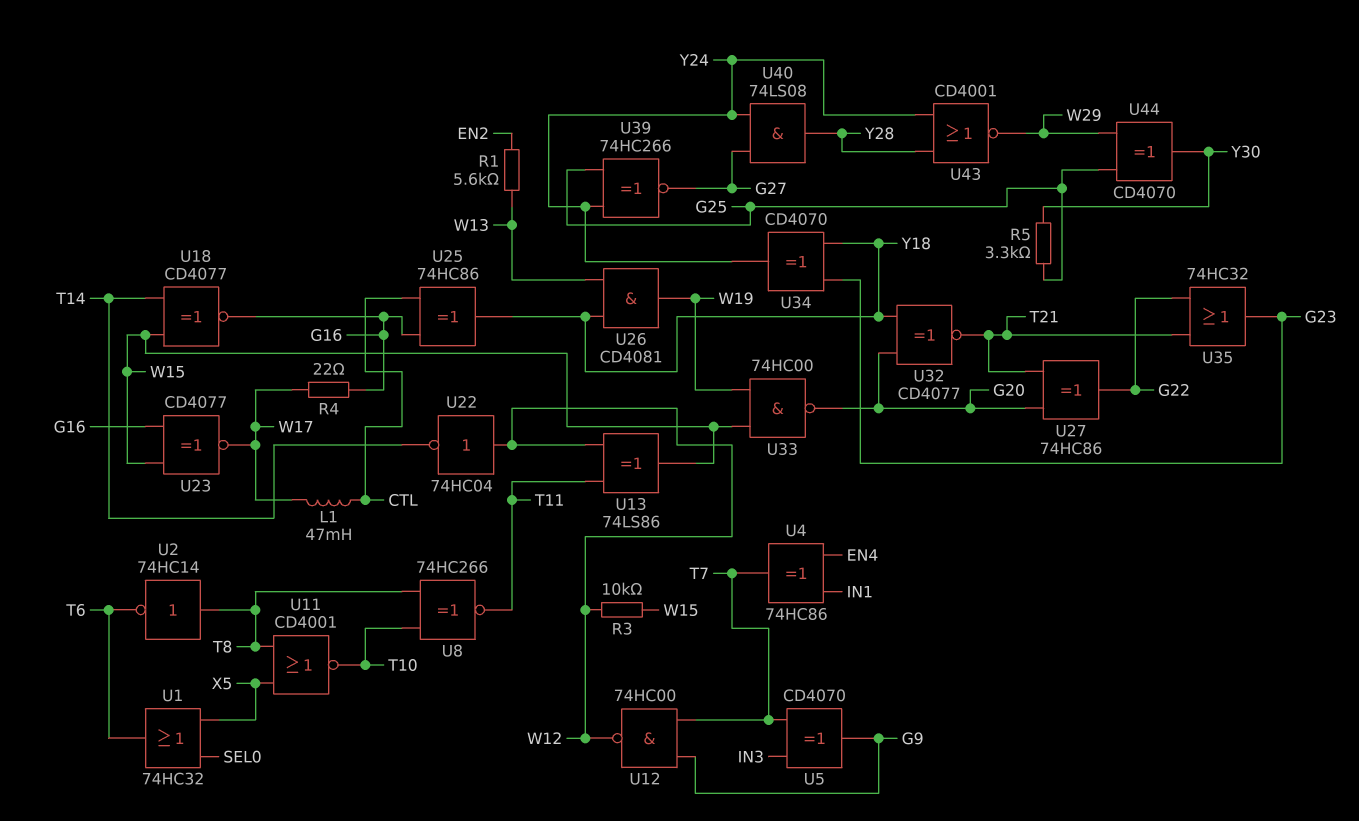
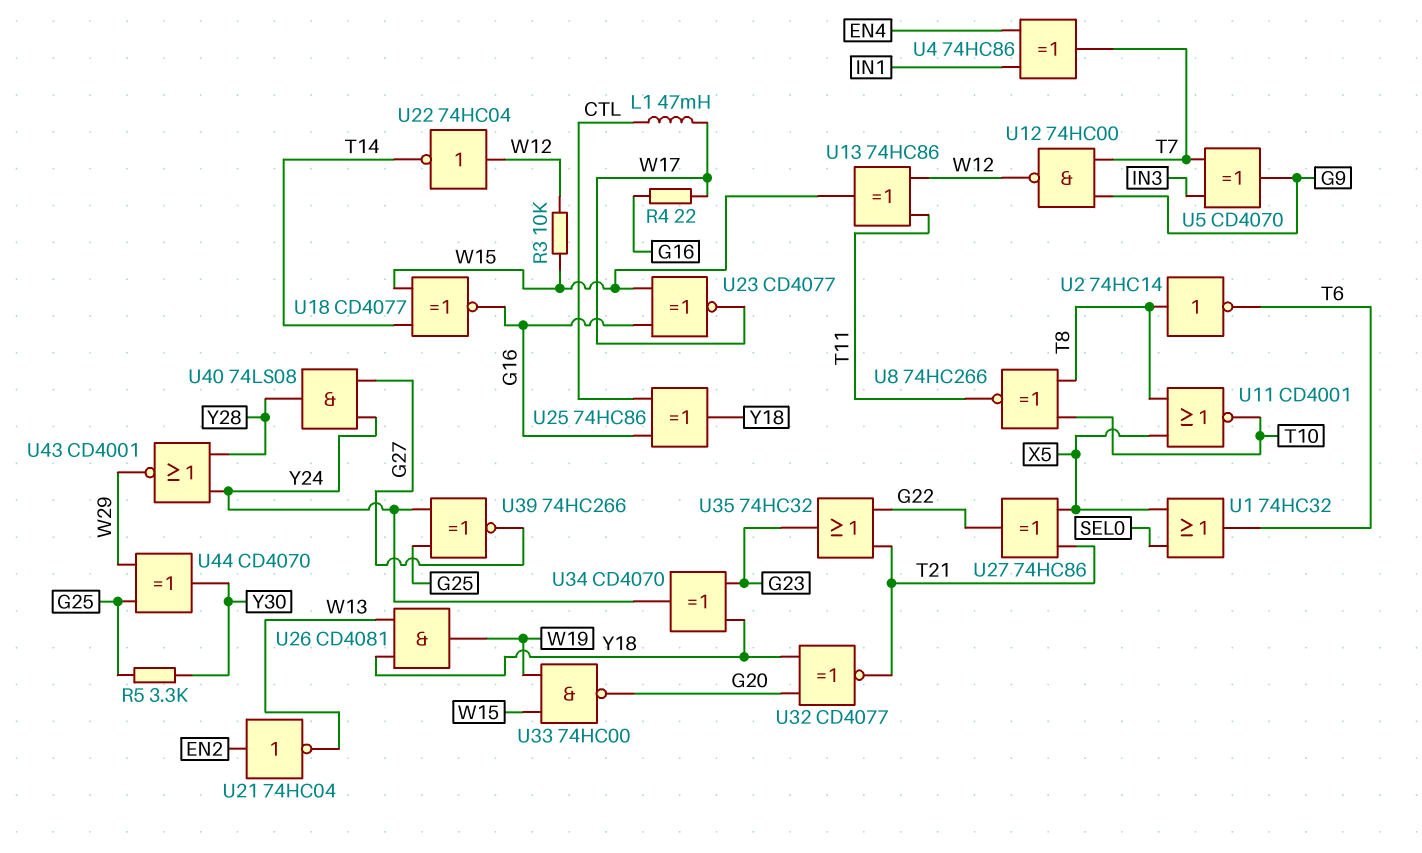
R1: 5.6k (EN2, W13) -> none
U13: XOR 74LS86 (in T11, in W12, out W15) -> XOR 74HC86 (in T11, in W12, out W15)
U21: none -> NOT 74HC04 (in EN2, out W13)
U27: XOR 74HC86 (in G20, in T21, out G22) -> XOR 74HC86 (in T21, in X5, out G22)

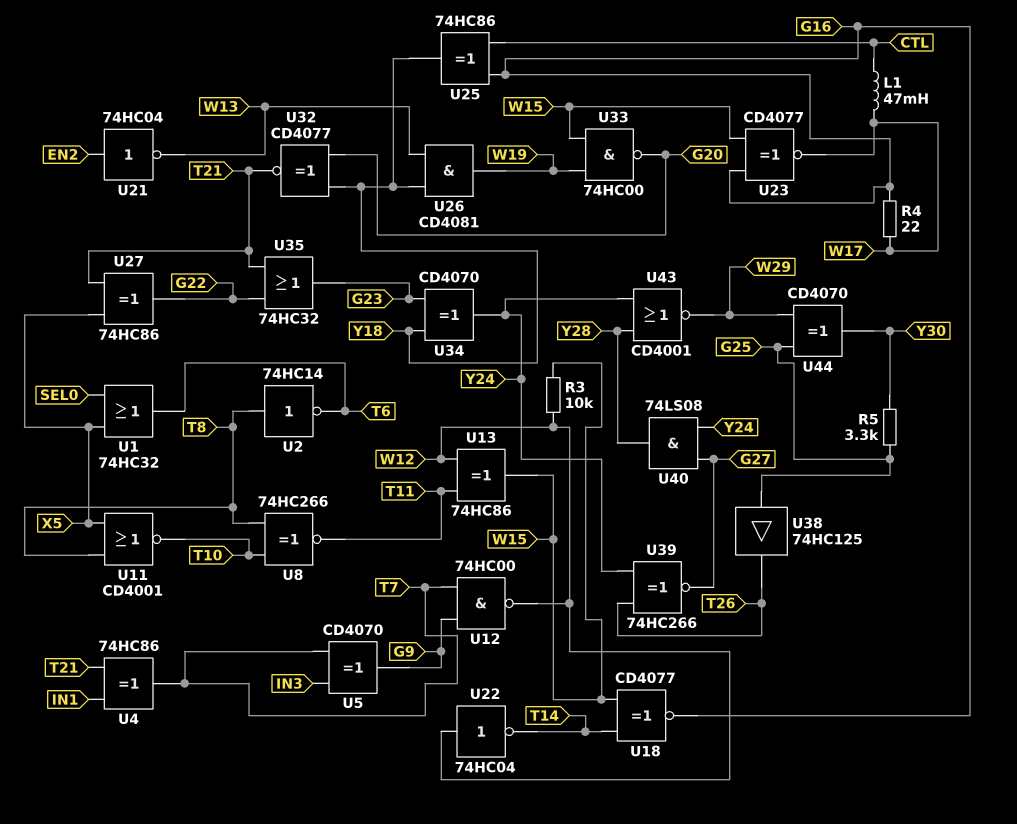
U4: XOR 74HC86 (in EN4, in IN1, out T7) -> XOR 74HC86 (in IN1, in T21, out T7)
U38: none -> buffer 74HC125 (in G25, out T26)
U39: XNOR 74HC266 (in G25, in Y24, out G27) -> XNOR 74HC266 (in T26, in Y24, out G27)

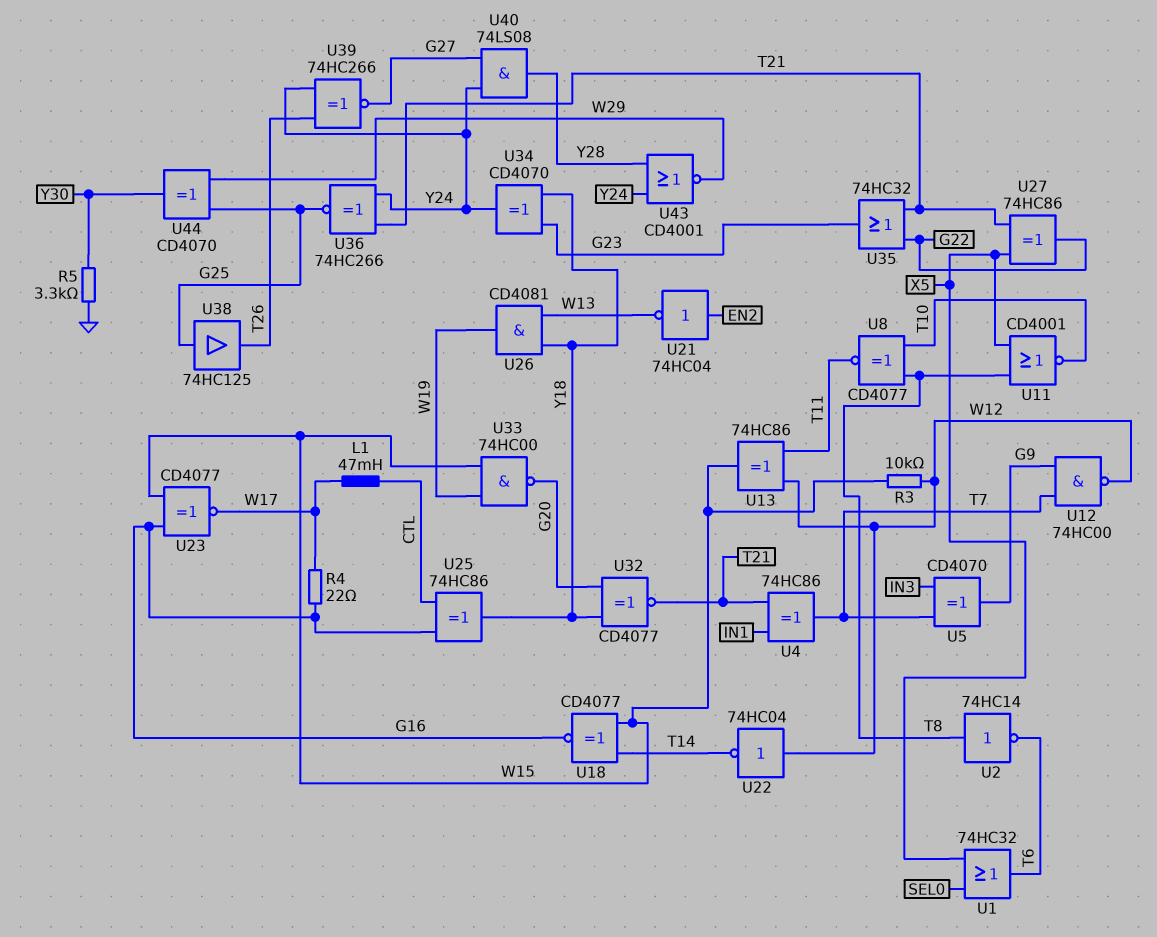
R5: 3.3k (G25, Y30) -> 3.3k (GND, Y30)
U8: XNOR 74HC266 (in T8, in T10, out T11) -> XNOR CD4077 (in T8, in T10, out T11)
U36: none -> XNOR 74HC266 (in T21, in Y24, out G25)

